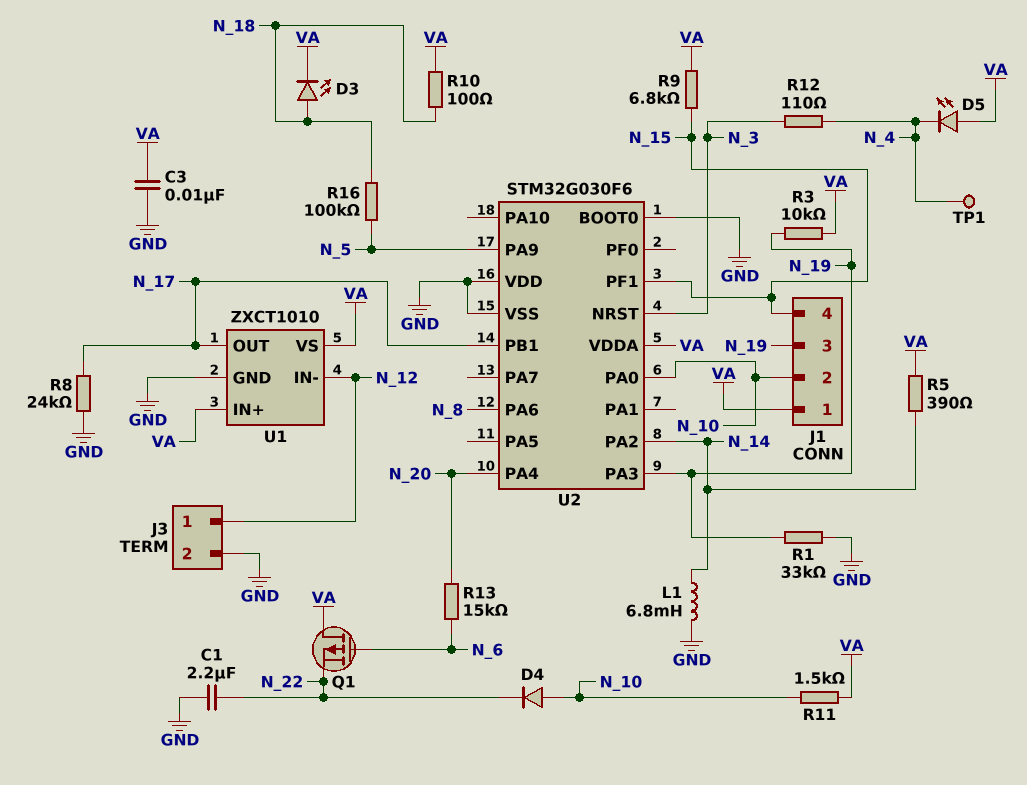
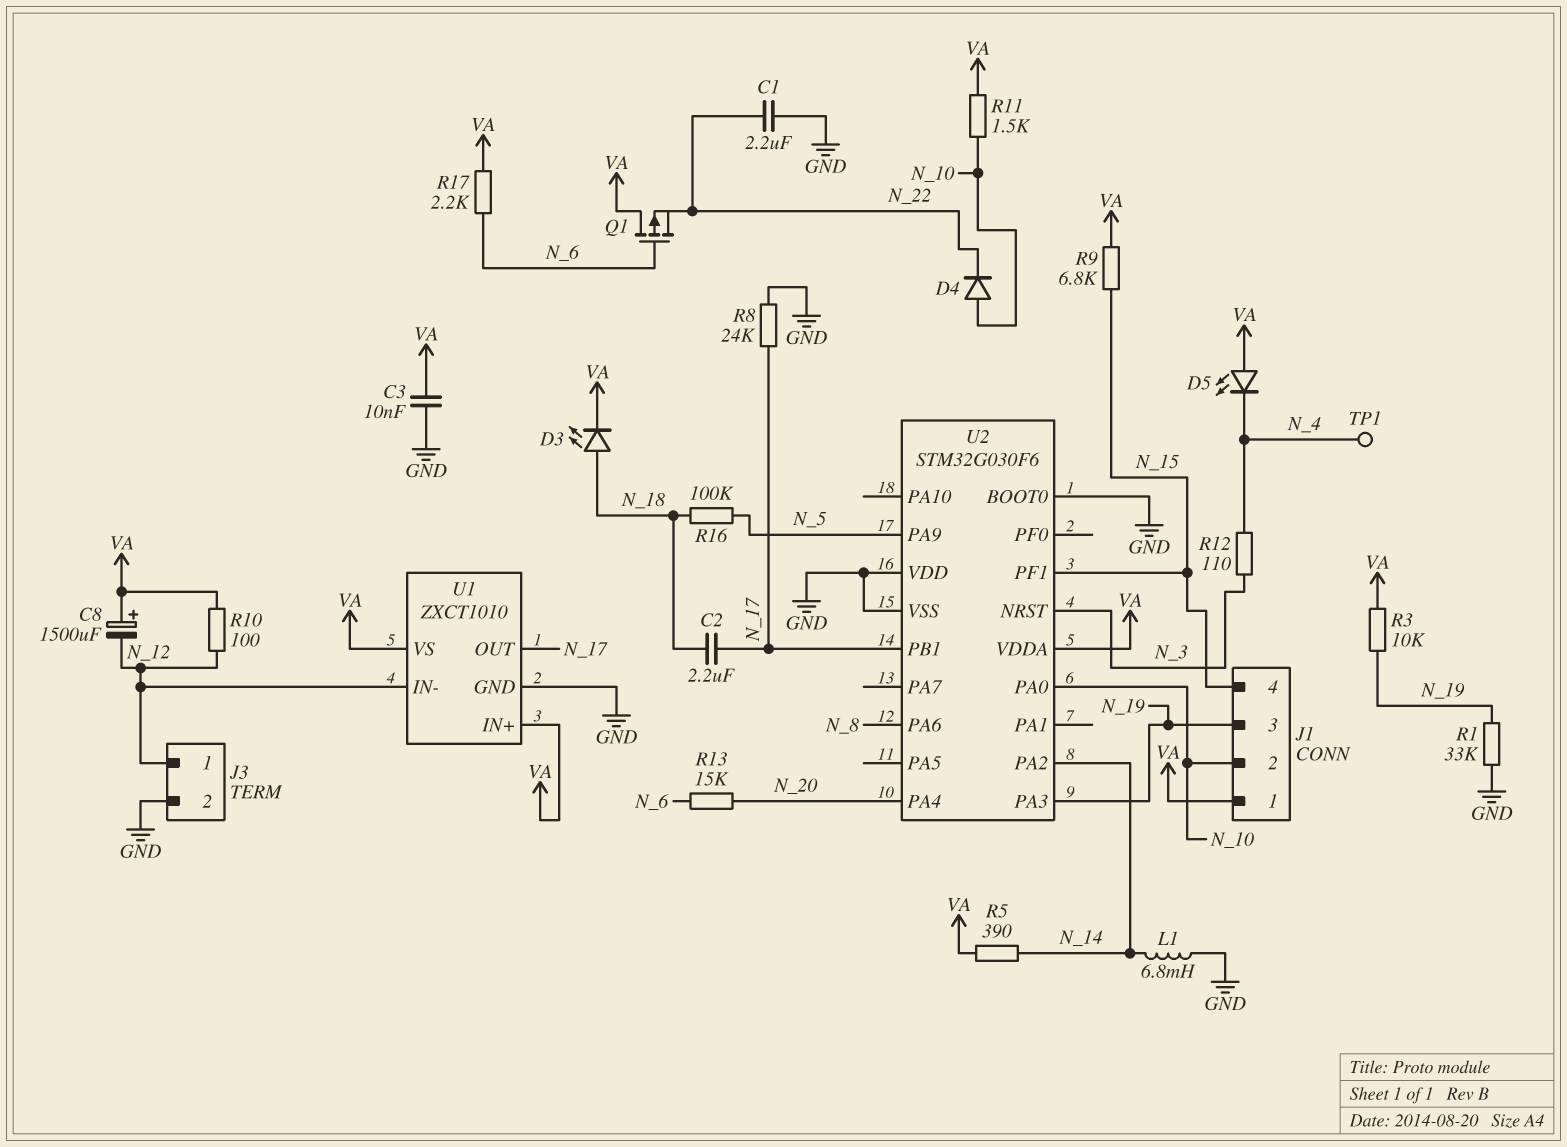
C2: none -> 2.2uF (N_17, N_18)
C8: none -> 1500uF (plus VA, minus N_12)
R10: 100 (N_18, VA) -> 100 (N_12, VA)
R17: none -> 2.2k (N_6, VA)

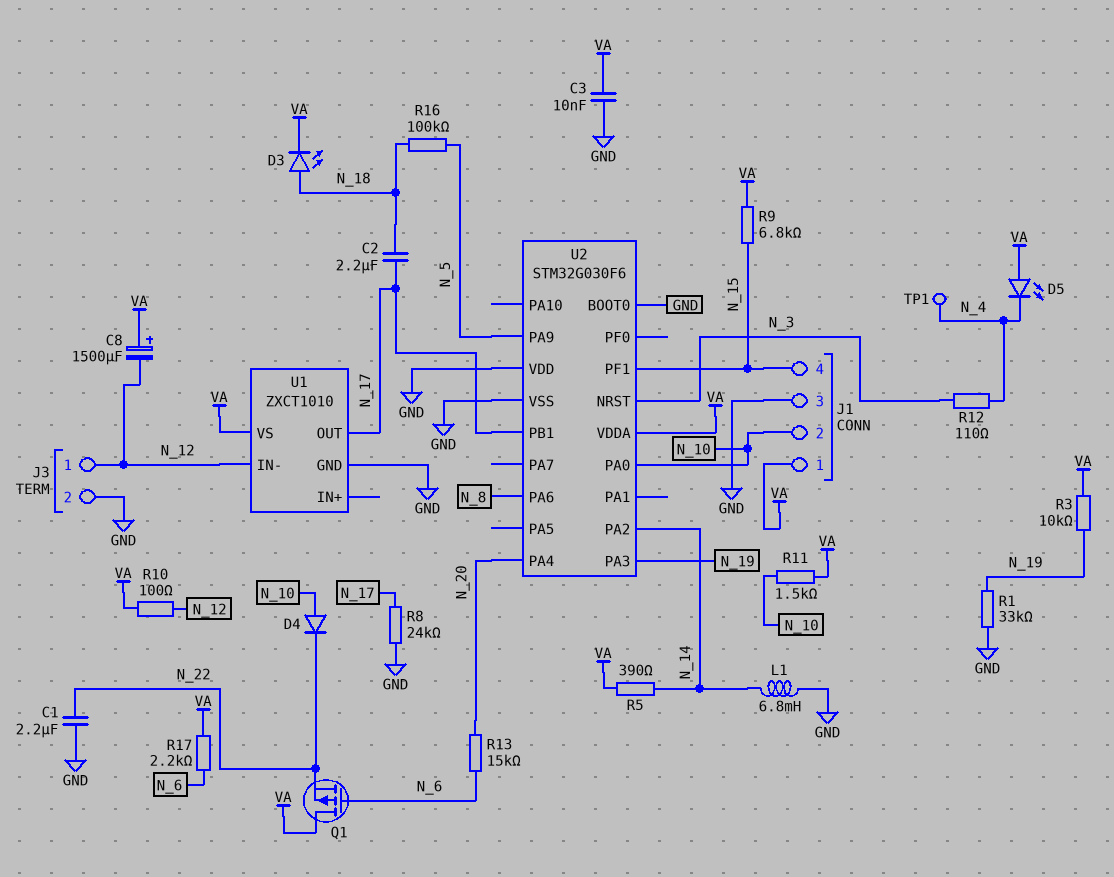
J1 pin 3: N_19 -> GND
U1 pin IN+: VA -> none

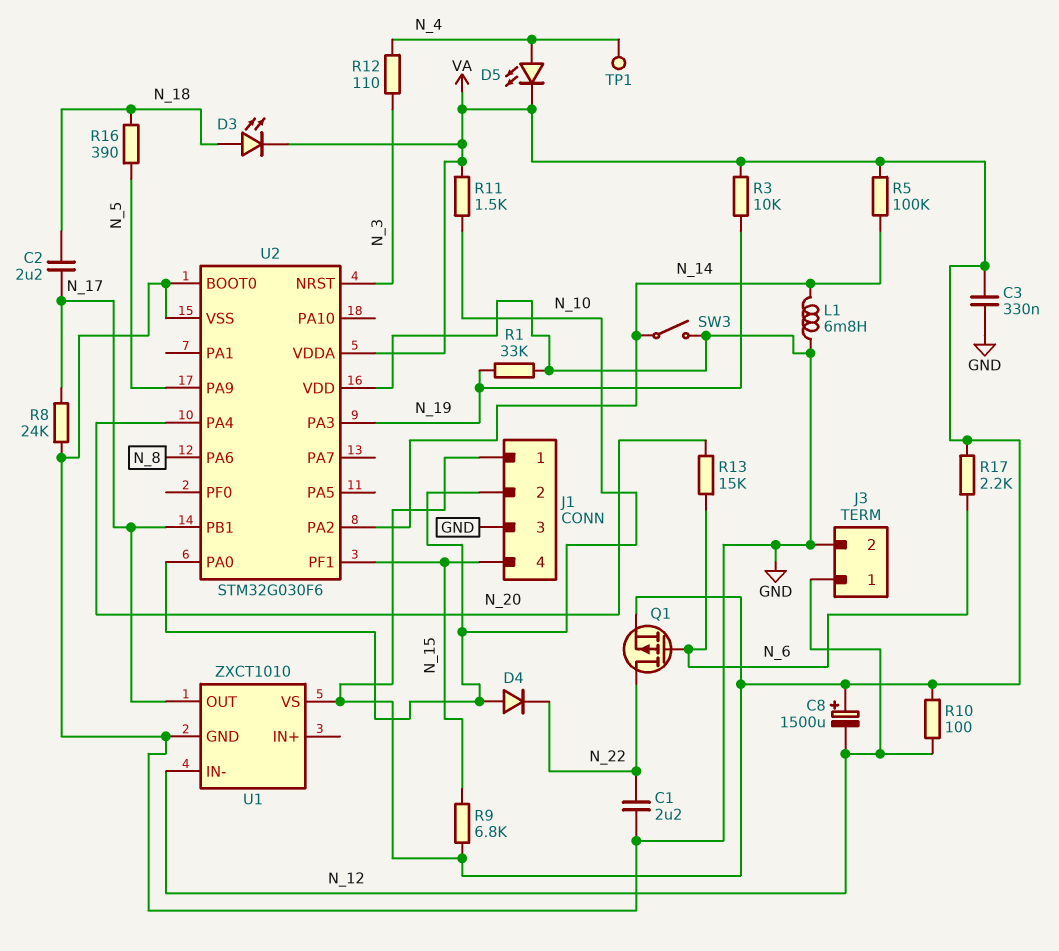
C3: 10nF (GND, VA) -> 330nF (GND, VA)
D5: LED (A VA, K N_4) -> LED (A N_4, K VA)
Q1: PMOS (G N_6, D VA, S N_22) -> PMOS (G N_6, D N_22, S VA)
R5: 390 (N_14, VA) -> 100k (N_14, VA)
R16: 100k (N_5, N_18) -> 390 (N_5, N_18)
SW3: none -> switch (GND, N_14)

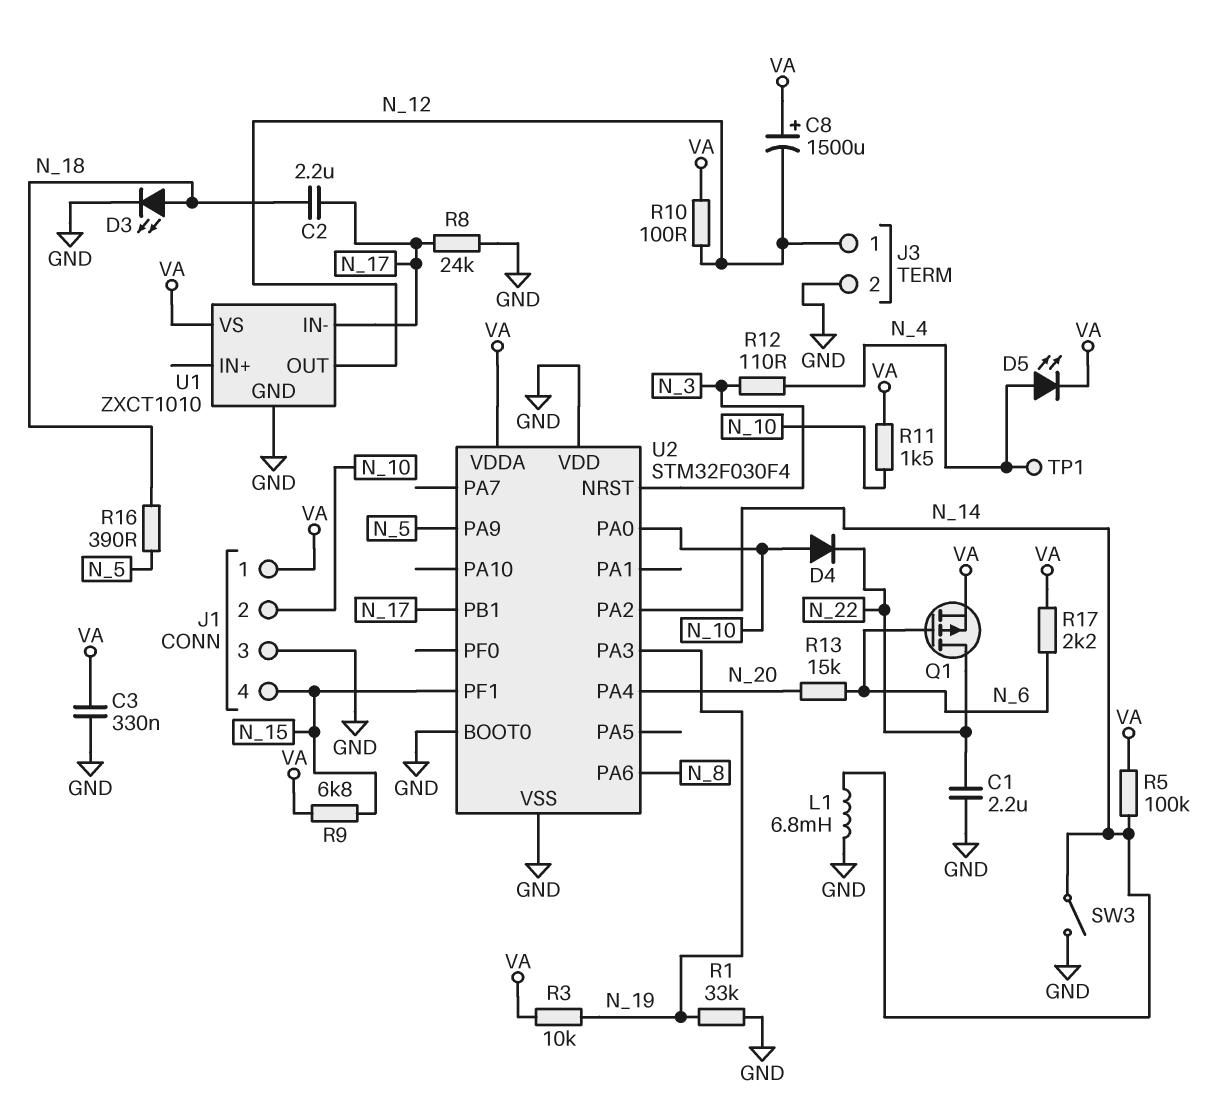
D3: LED (A N_18, K VA) -> LED (A N_18, K GND)
U1 pin IN-: N_12 -> N_17
U1 pin OUT: N_17 -> N_12
U2: STM32G030F6 -> STM32F030F4

